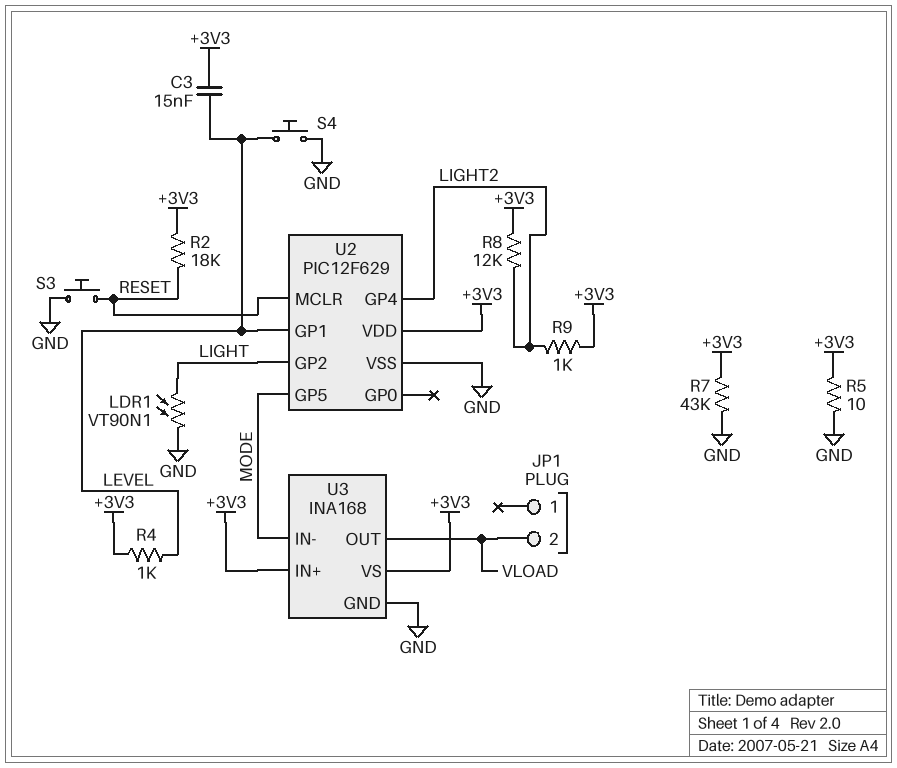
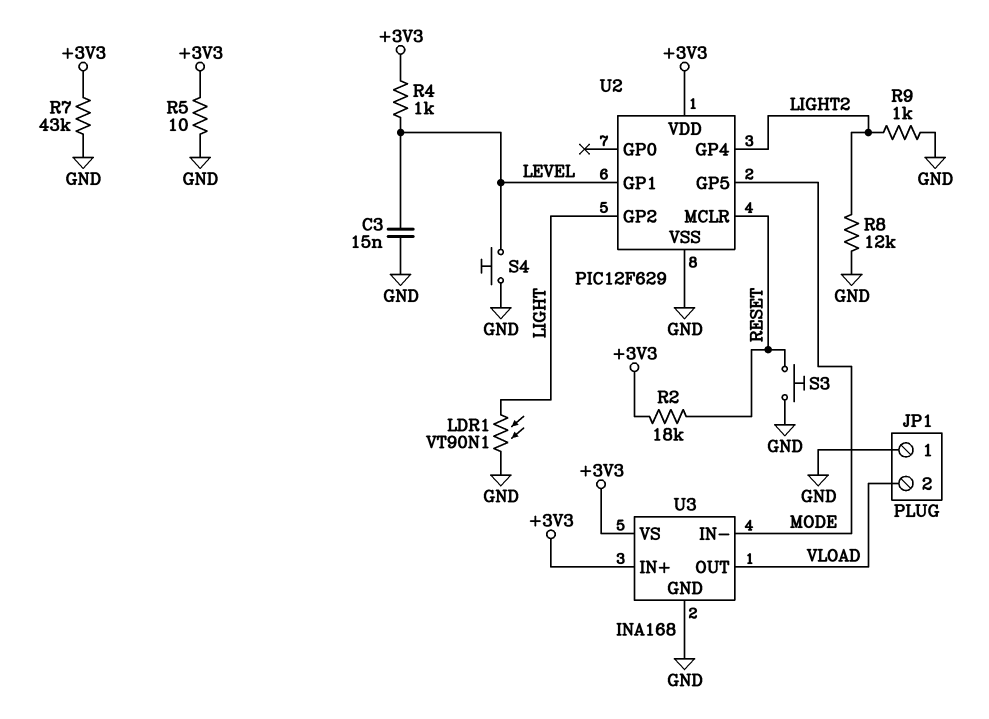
C3: 15nF (+3V3, LEVEL) -> 15nF (GND, LEVEL)
JP1 pin 1: none -> GND
R8: 12k (+3V3, LIGHT2) -> 12k (GND, LIGHT2)
R9: 1k (+3V3, LIGHT2) -> 1k (GND, LIGHT2)

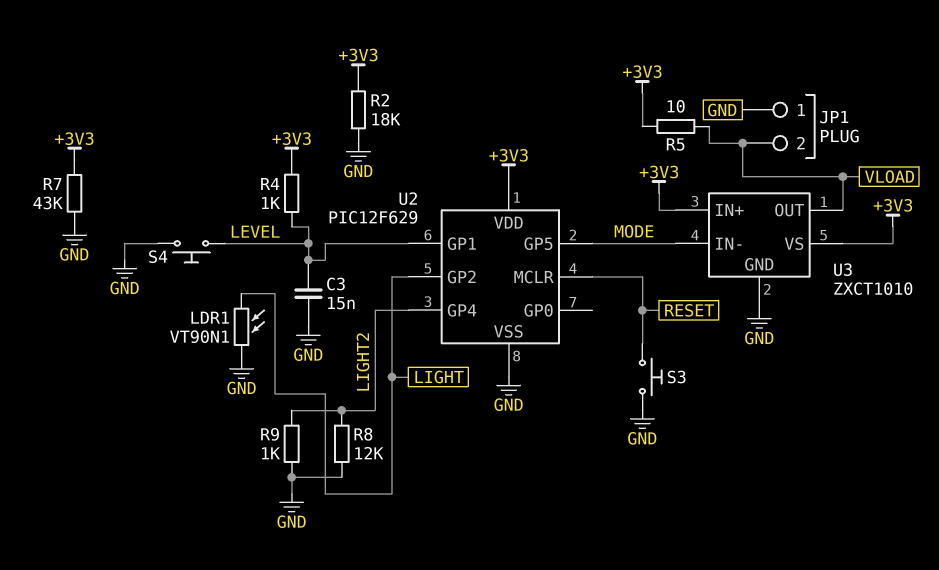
R2: 18k (+3V3, RESET) -> 18k (+3V3, GND)
R5: 10 (+3V3, GND) -> 10 (+3V3, VLOAD)
U3: INA168 -> ZXCT1010

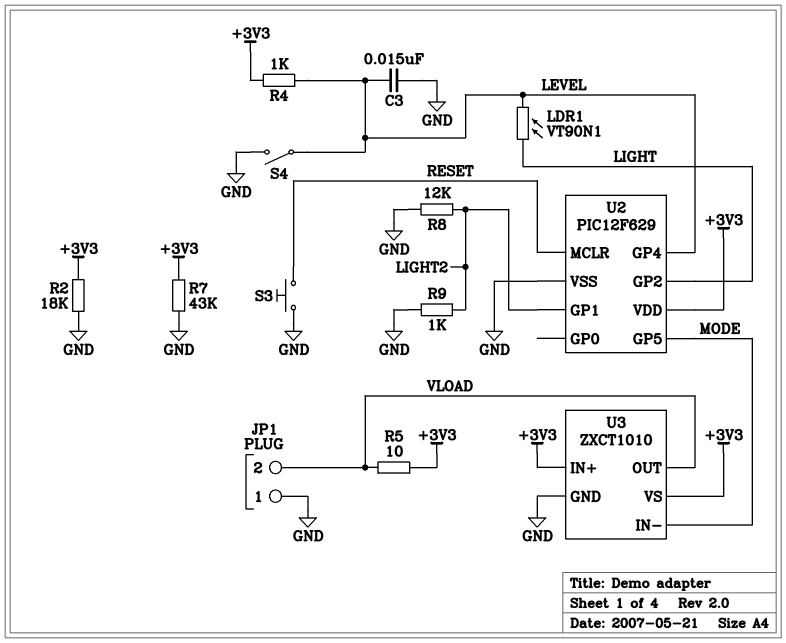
LDR1: VT90N1 (GND, LIGHT) -> VT90N1 (LEVEL, LIGHT)
S4: button (GND, LEVEL) -> switch (GND, LEVEL)
U2 pin GP1: LEVEL -> LIGHT2
U2 pin GP4: LIGHT2 -> LEVEL

